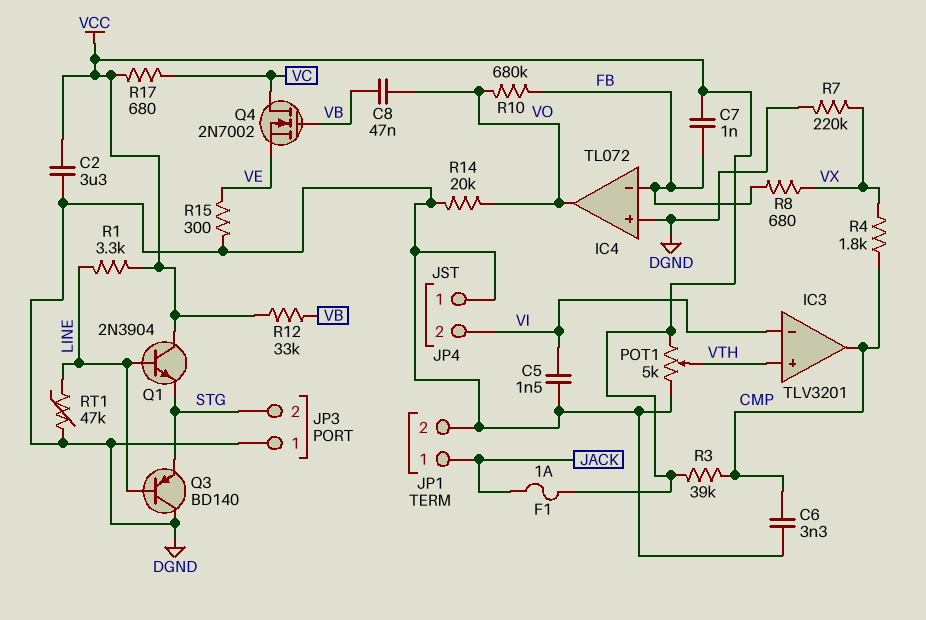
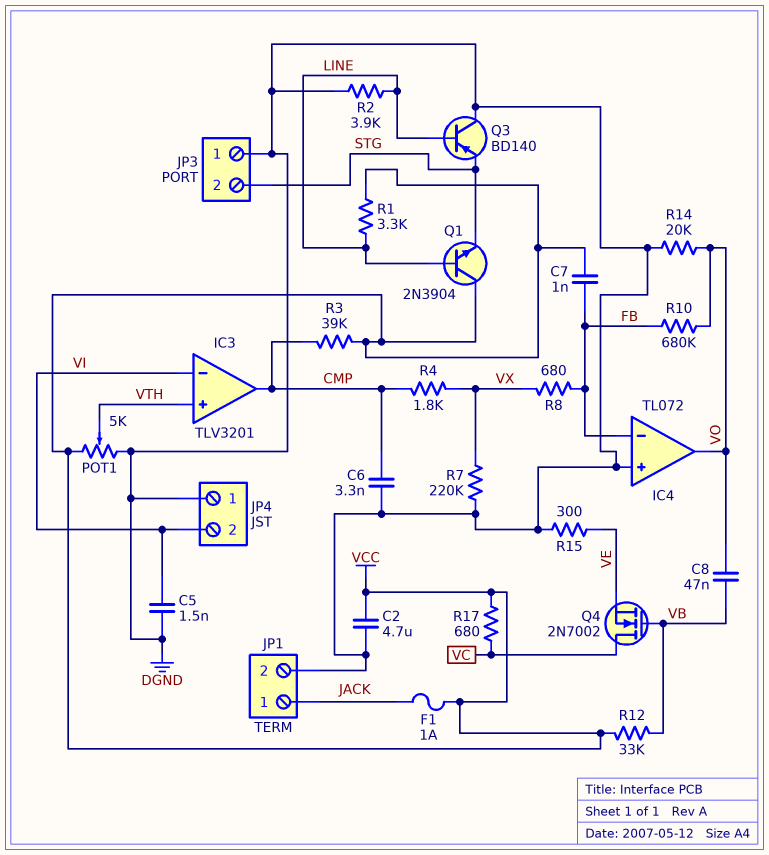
C2: 3.3uF (DGND, VCC) -> 4.7uF (DGND, VCC)
R2: none -> 3.9k (DGND, LINE)
RT1: 47k (DGND, LINE) -> none

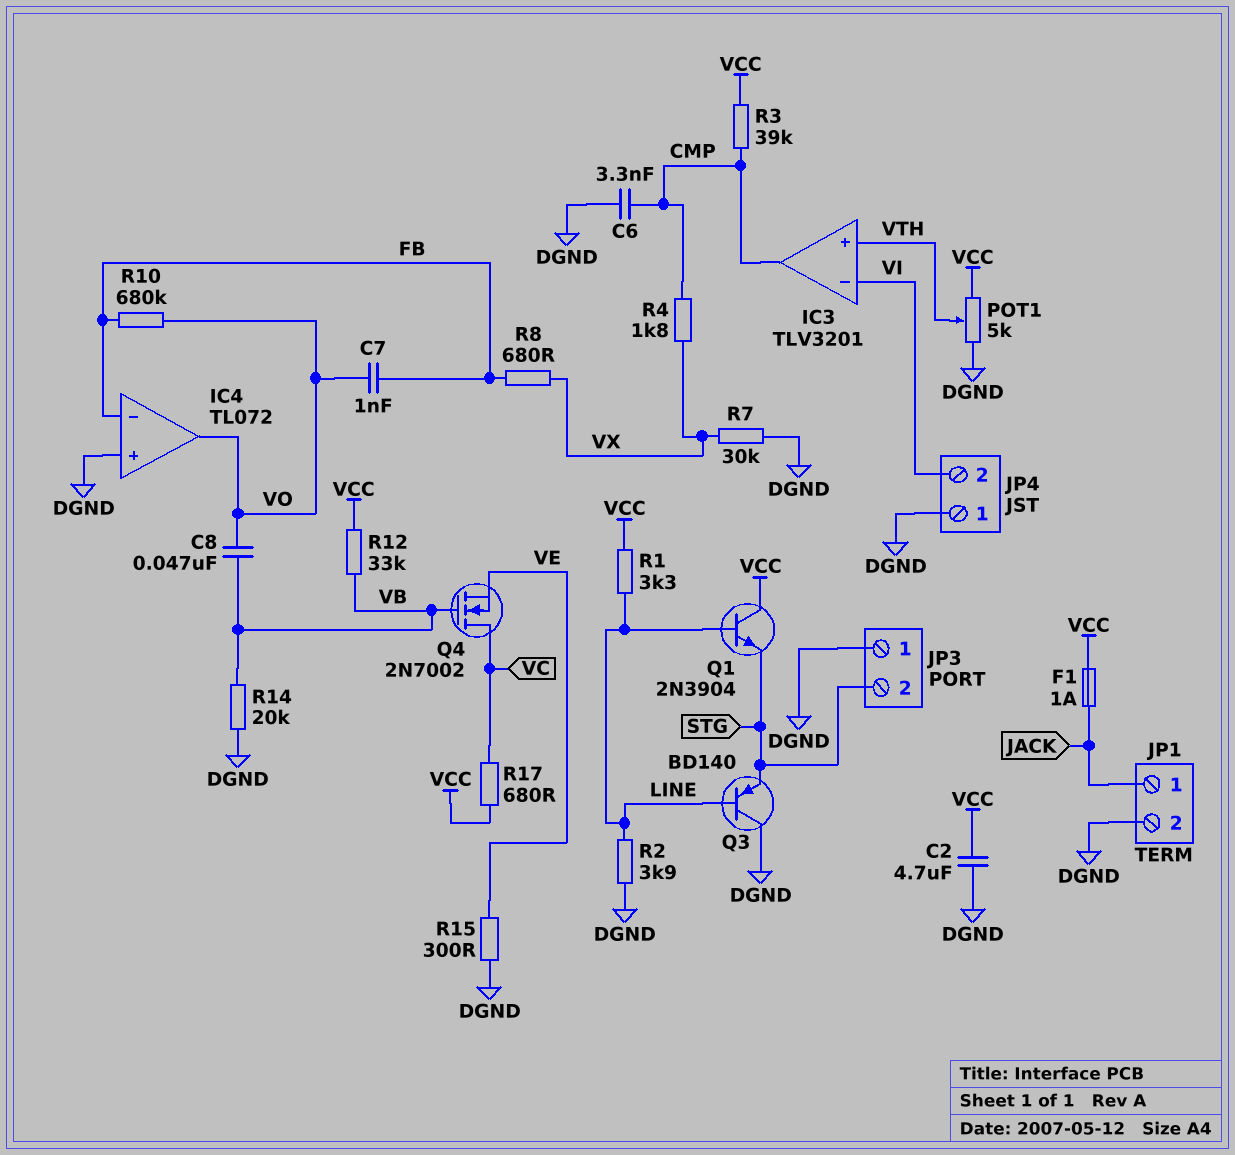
C5: 1.5nF (DGND, VI) -> none
C7: 1nF (FB, VCC) -> 1nF (FB, VO)
R7: 220k (DGND, VX) -> 30k (DGND, VX)
R14: 20k (DGND, VO) -> 20k (DGND, VB)

